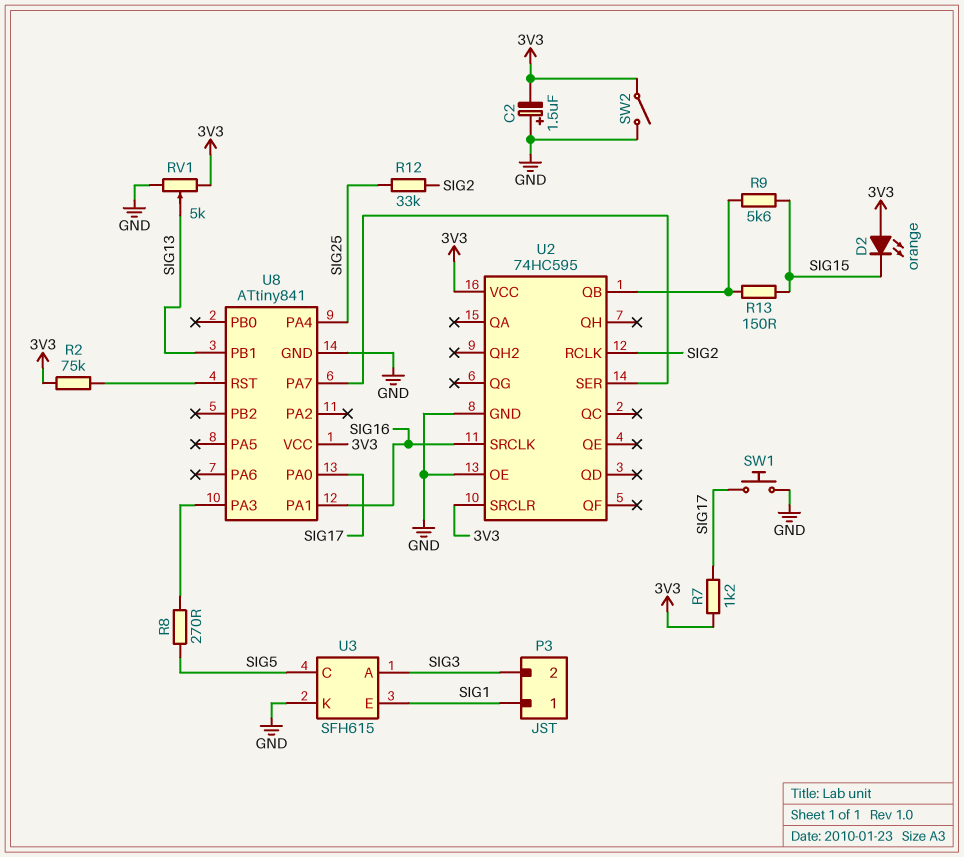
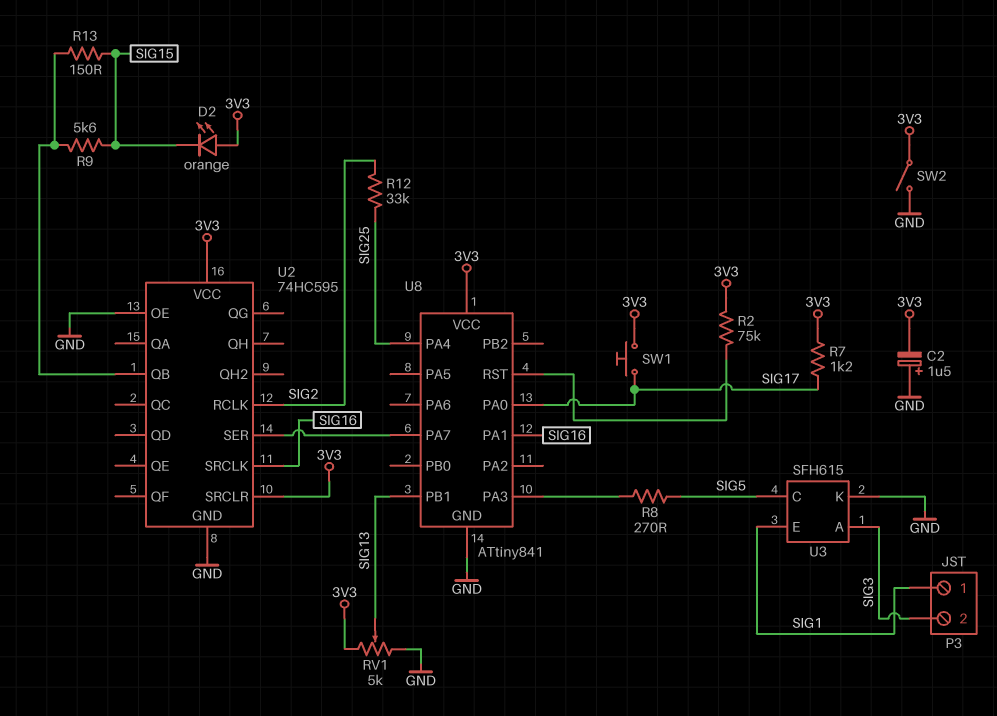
SW1: button (GND, SIG17) -> button (3V3, SIG17)

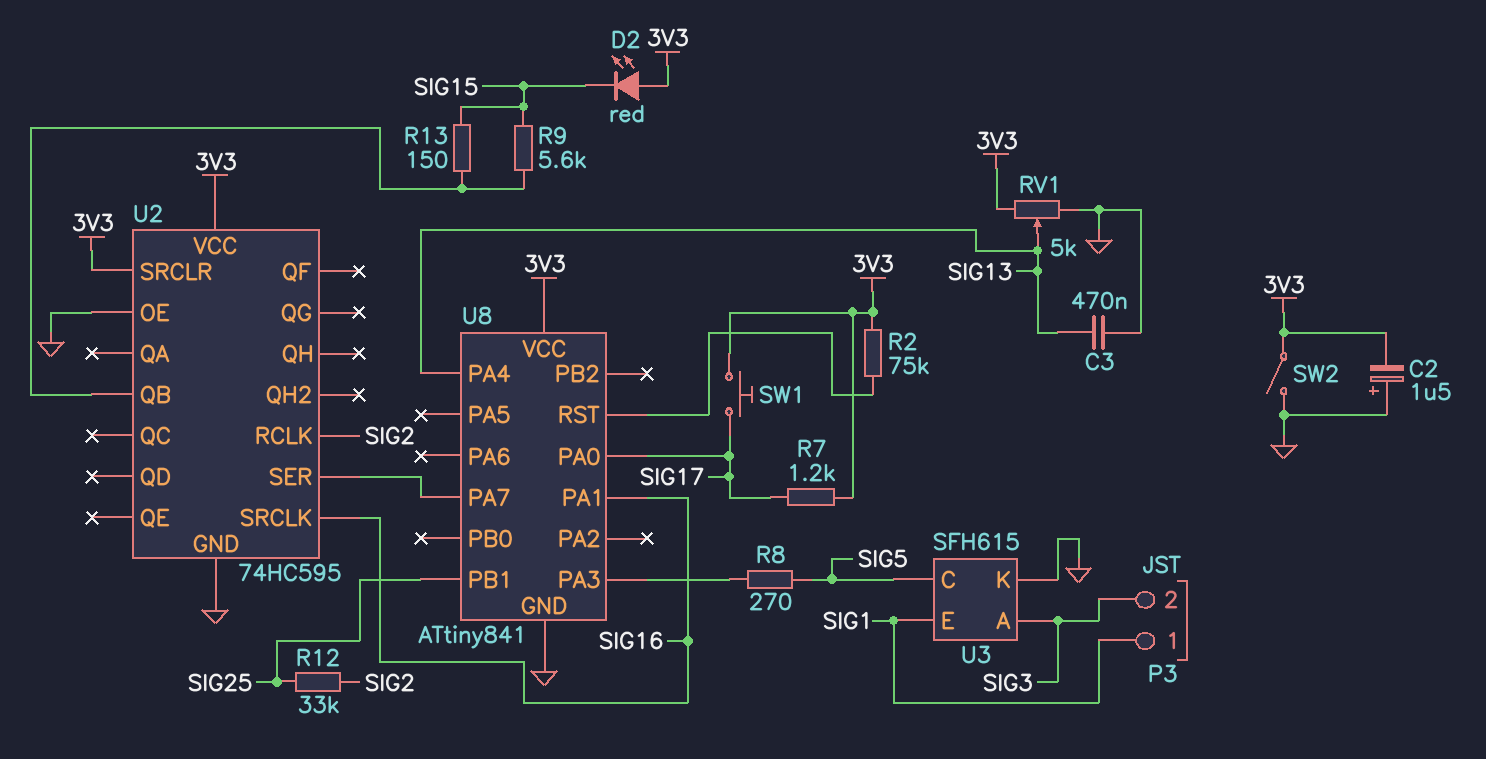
C3: none -> 470nF (GND, SIG13)
D2: LED orange (A 3V3, K SIG15) -> LED red (A 3V3, K SIG15)
U8 pin PA4: SIG25 -> SIG13
U8 pin PB1: SIG13 -> SIG25

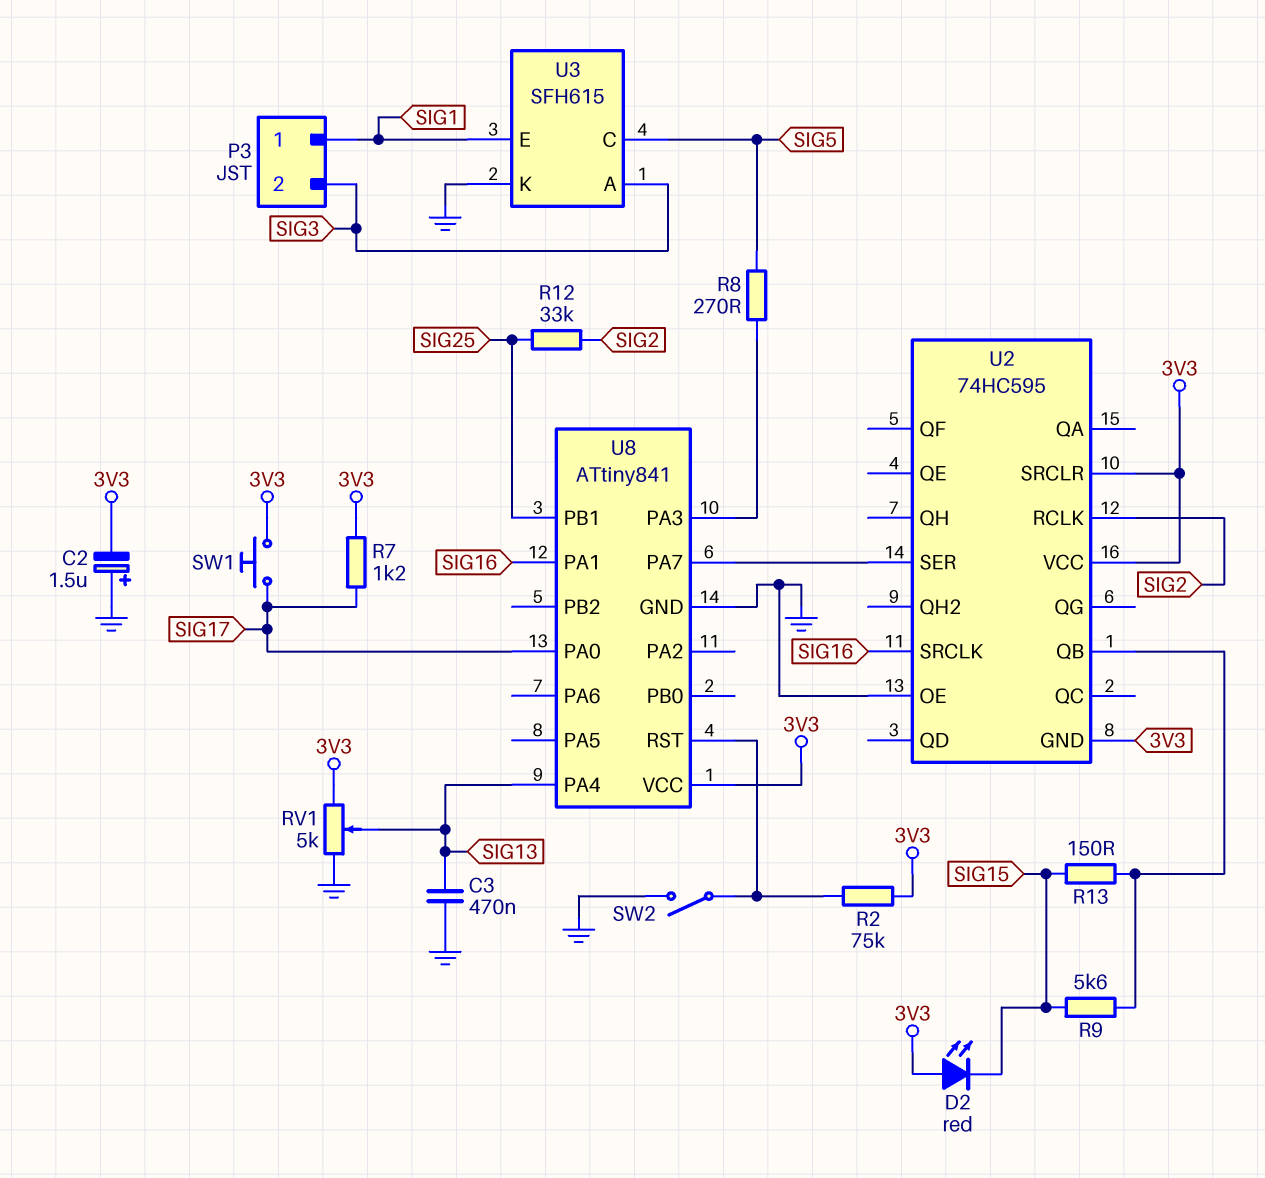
SW2: switch (3V3, GND) -> switch (GND, U8/RST)
U2 pin GND: GND -> 3V3

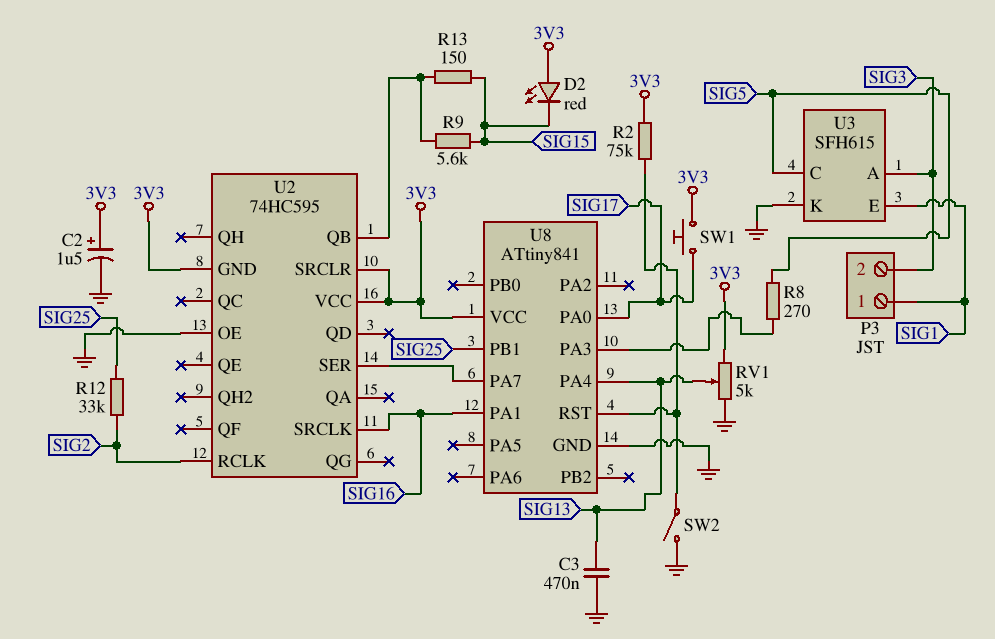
C2: 1.5uF (plus GND, minus 3V3) -> 1.5uF (plus 3V3, minus GND)
R7: 1.2k (3V3, SIG17) -> none

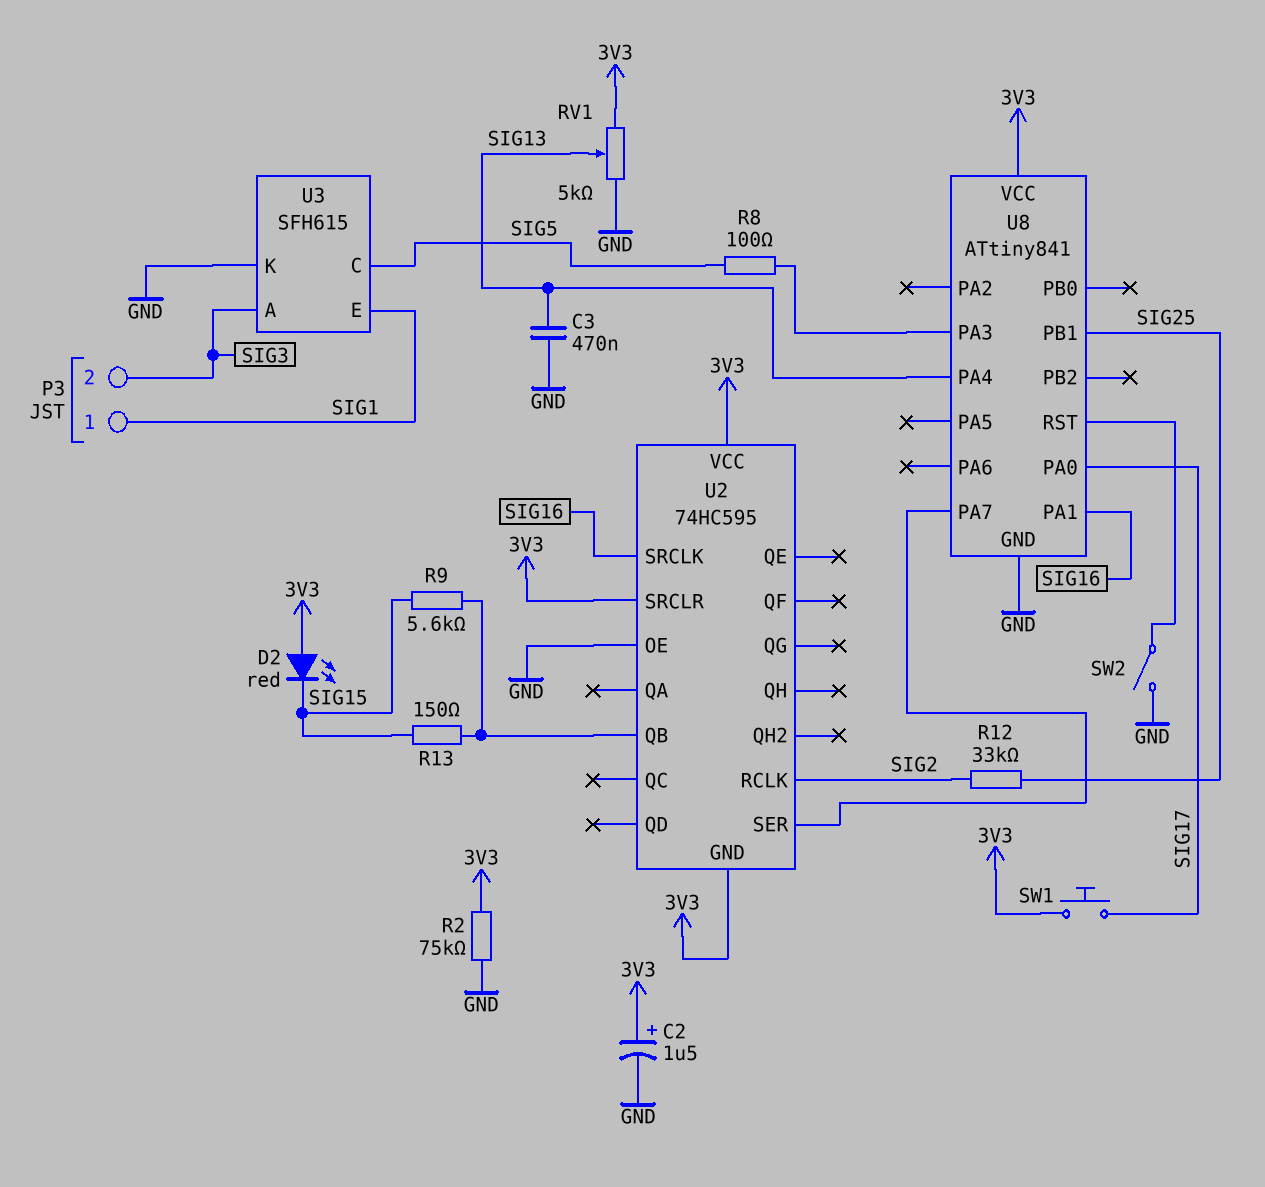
R2: 75k (3V3, U8/RST) -> 75k (3V3, GND)
R8: 270 (SIG5, U8/PA3) -> 100 (SIG5, U8/PA3)

